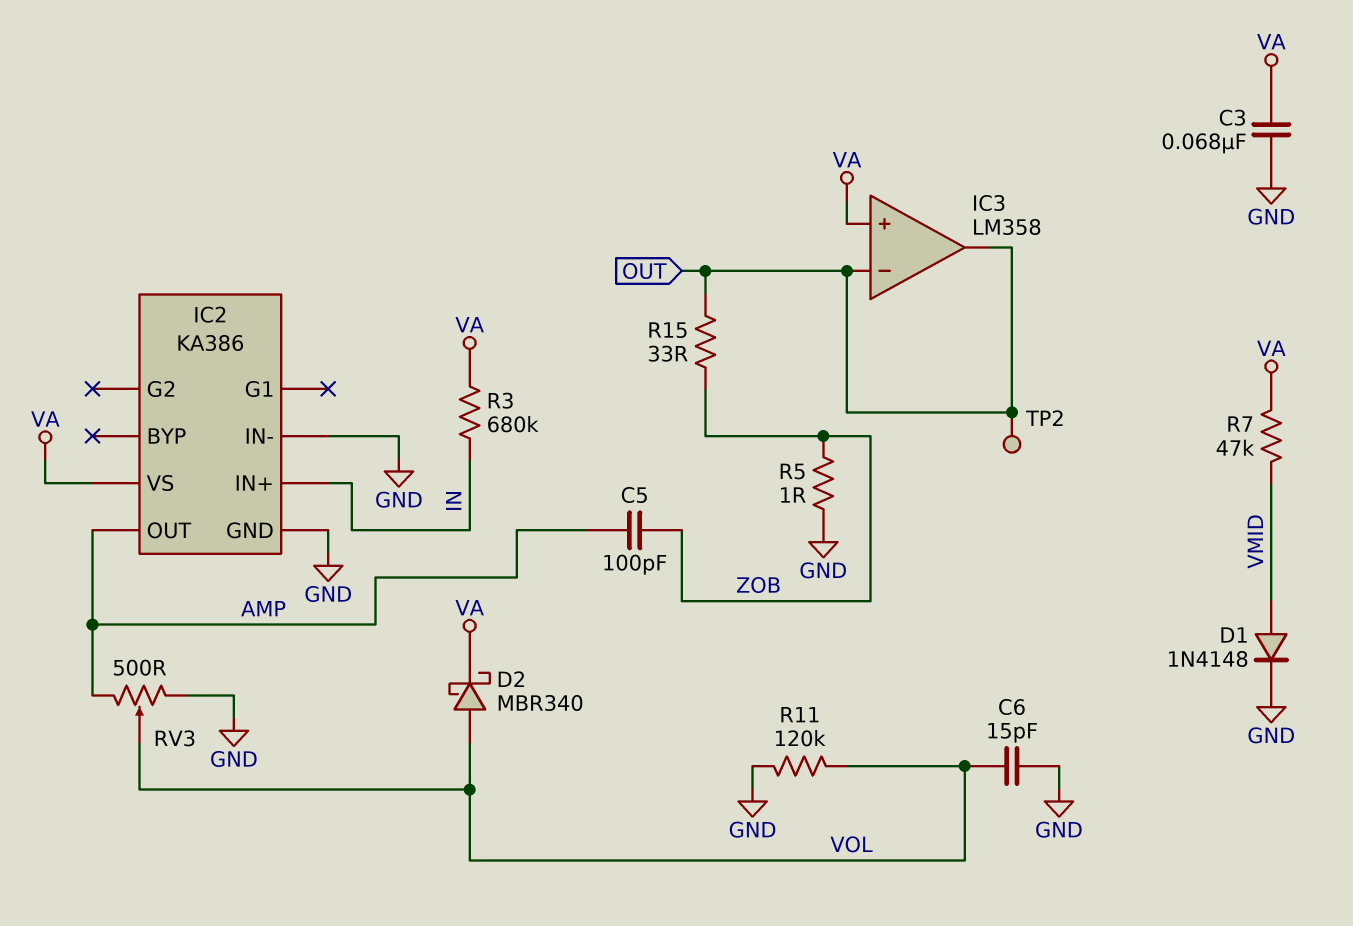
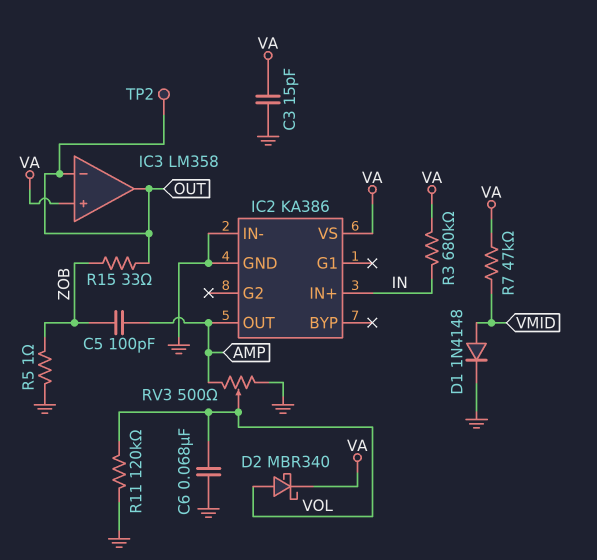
C3: 68nF (GND, VA) -> 15pF (GND, VA)
C6: 15pF (GND, VOL) -> 68nF (GND, VOL)

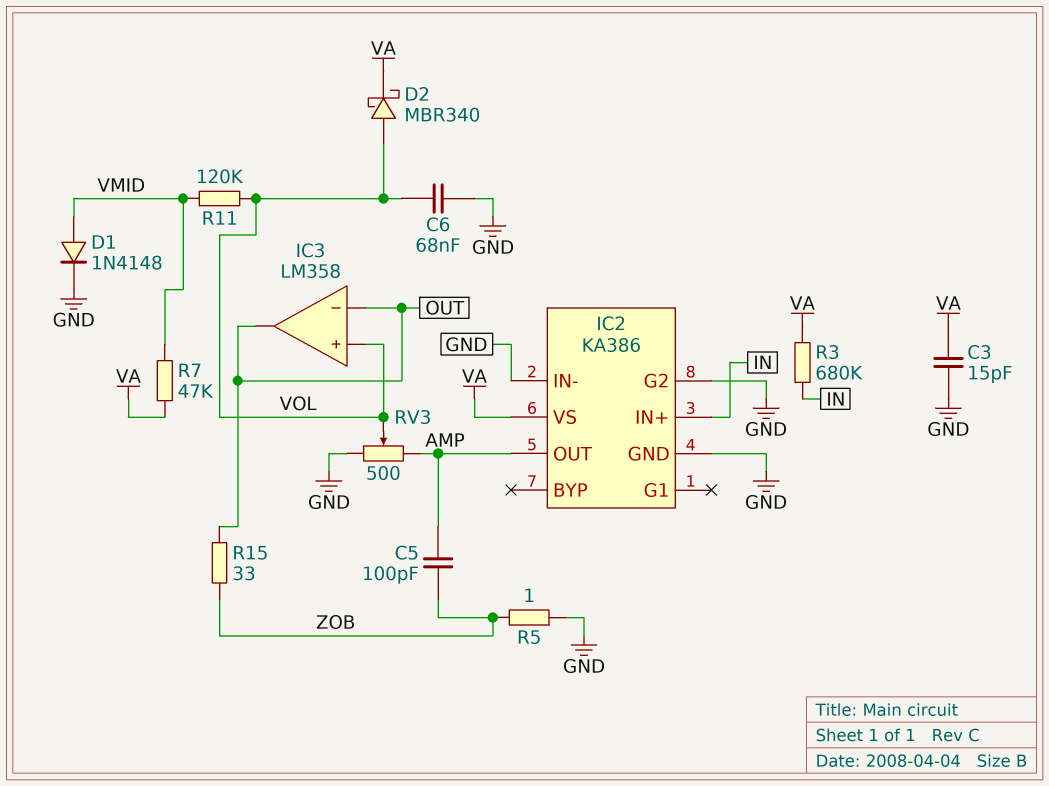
IC2 pin G2: none -> GND
IC3 pin in+: VA -> VOL
R11: 120k (GND, VOL) -> 120k (VMID, VOL)
TP2: test point (OUT) -> none

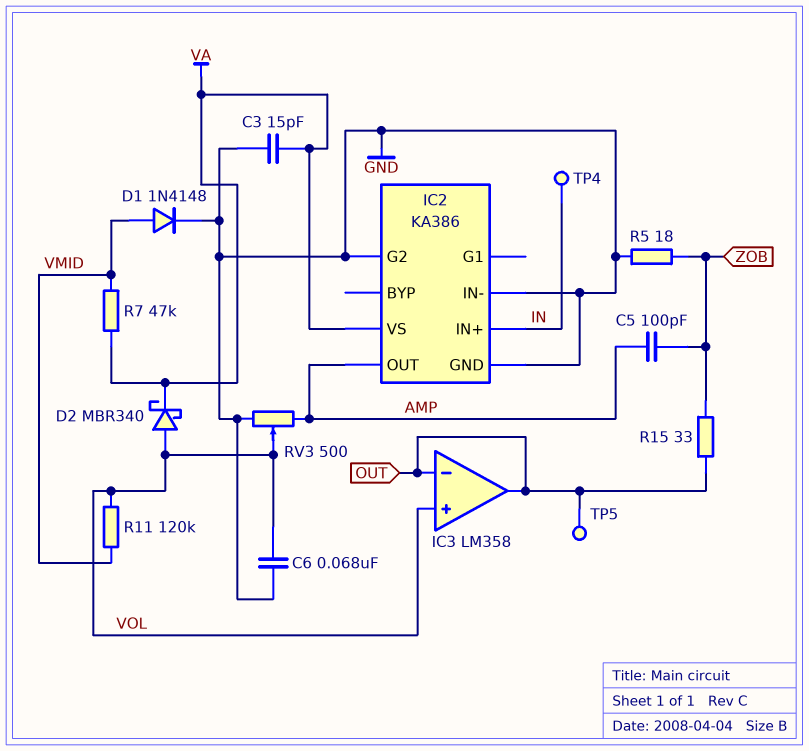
R3: 680k (IN, VA) -> none
R5: 1 (GND, ZOB) -> 18 (GND, ZOB)
TP4: none -> test point (IN)
TP5: none -> test point (OUT)

